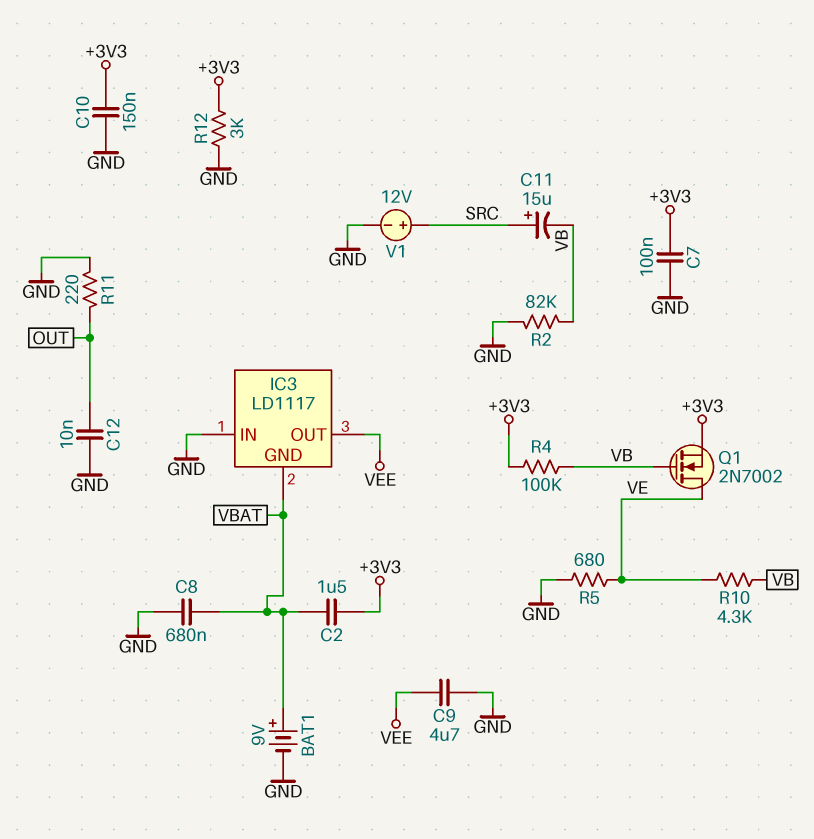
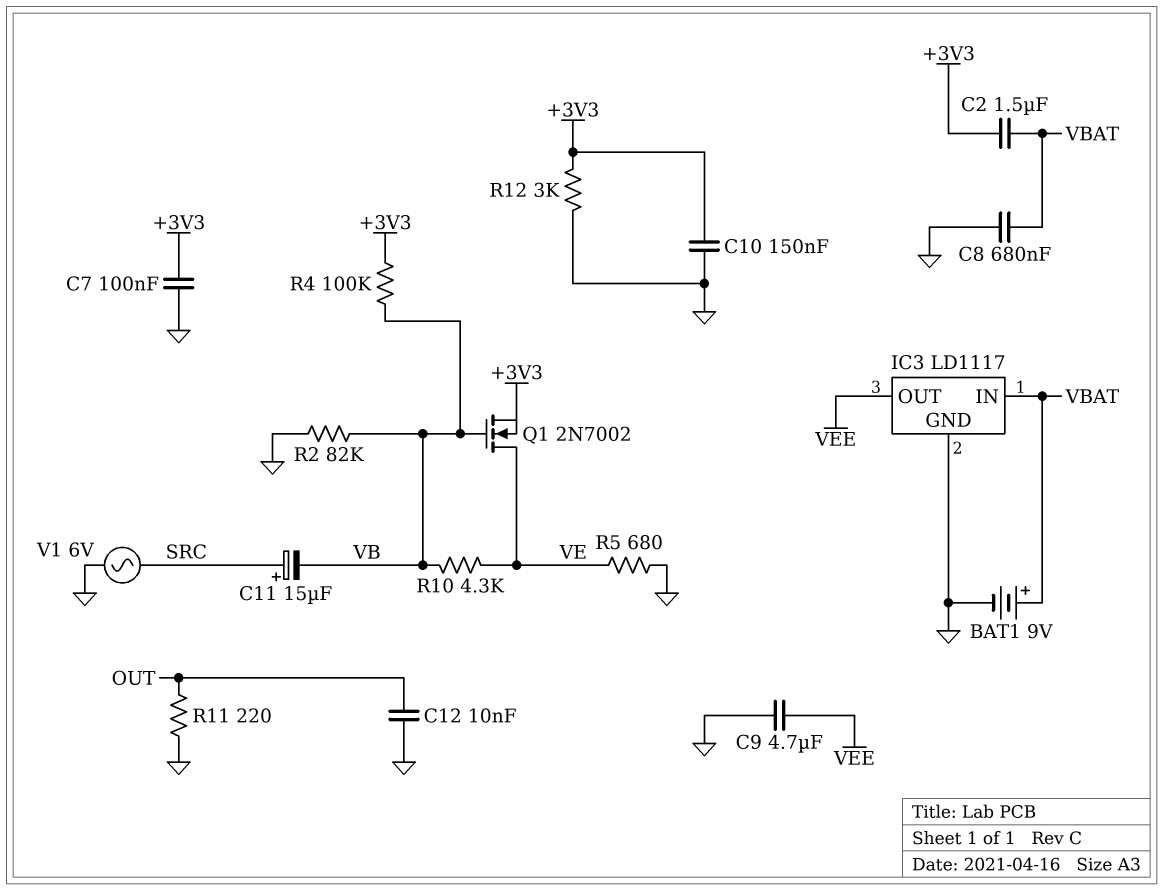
IC3 pin GND: VBAT -> GND
IC3 pin IN: GND -> VBAT
V1: 12V (plus SRC, minus GND) -> AC 6V (GND, SRC)

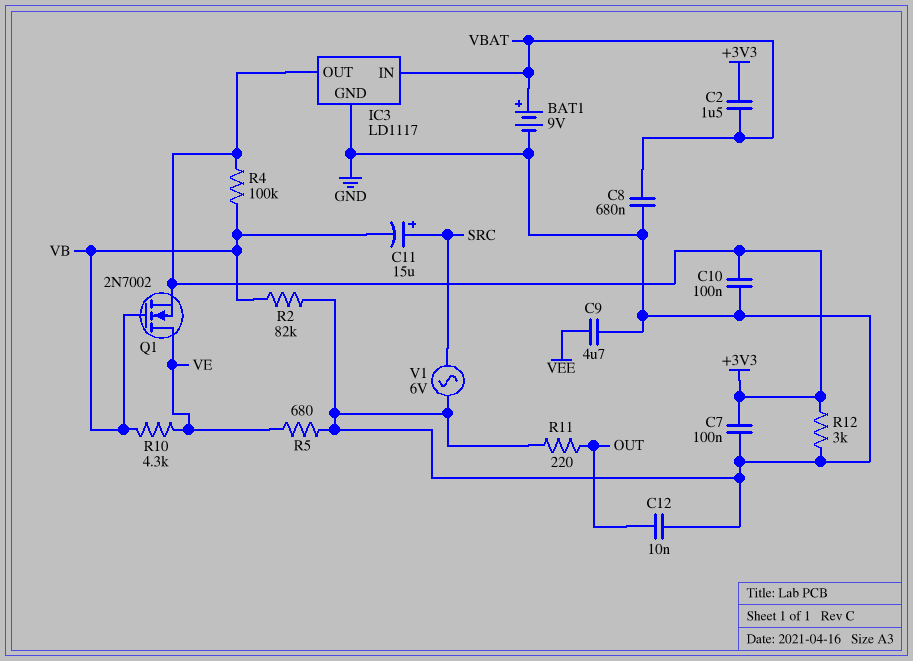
C10: 150nF (+3V3, GND) -> 100nF (+3V3, GND)
IC3 pin OUT: VEE -> +3V3

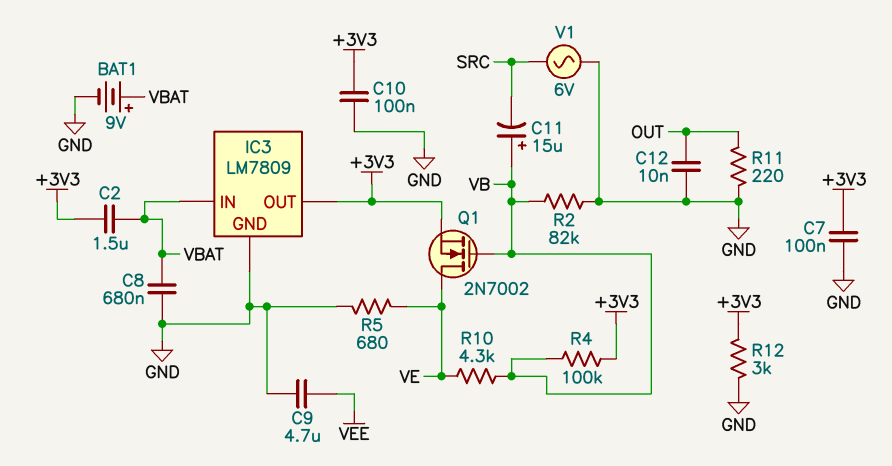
C11: 15uF (plus SRC, minus VB) -> 15uF (plus VB, minus SRC)
IC3: LD1117 -> LM7809

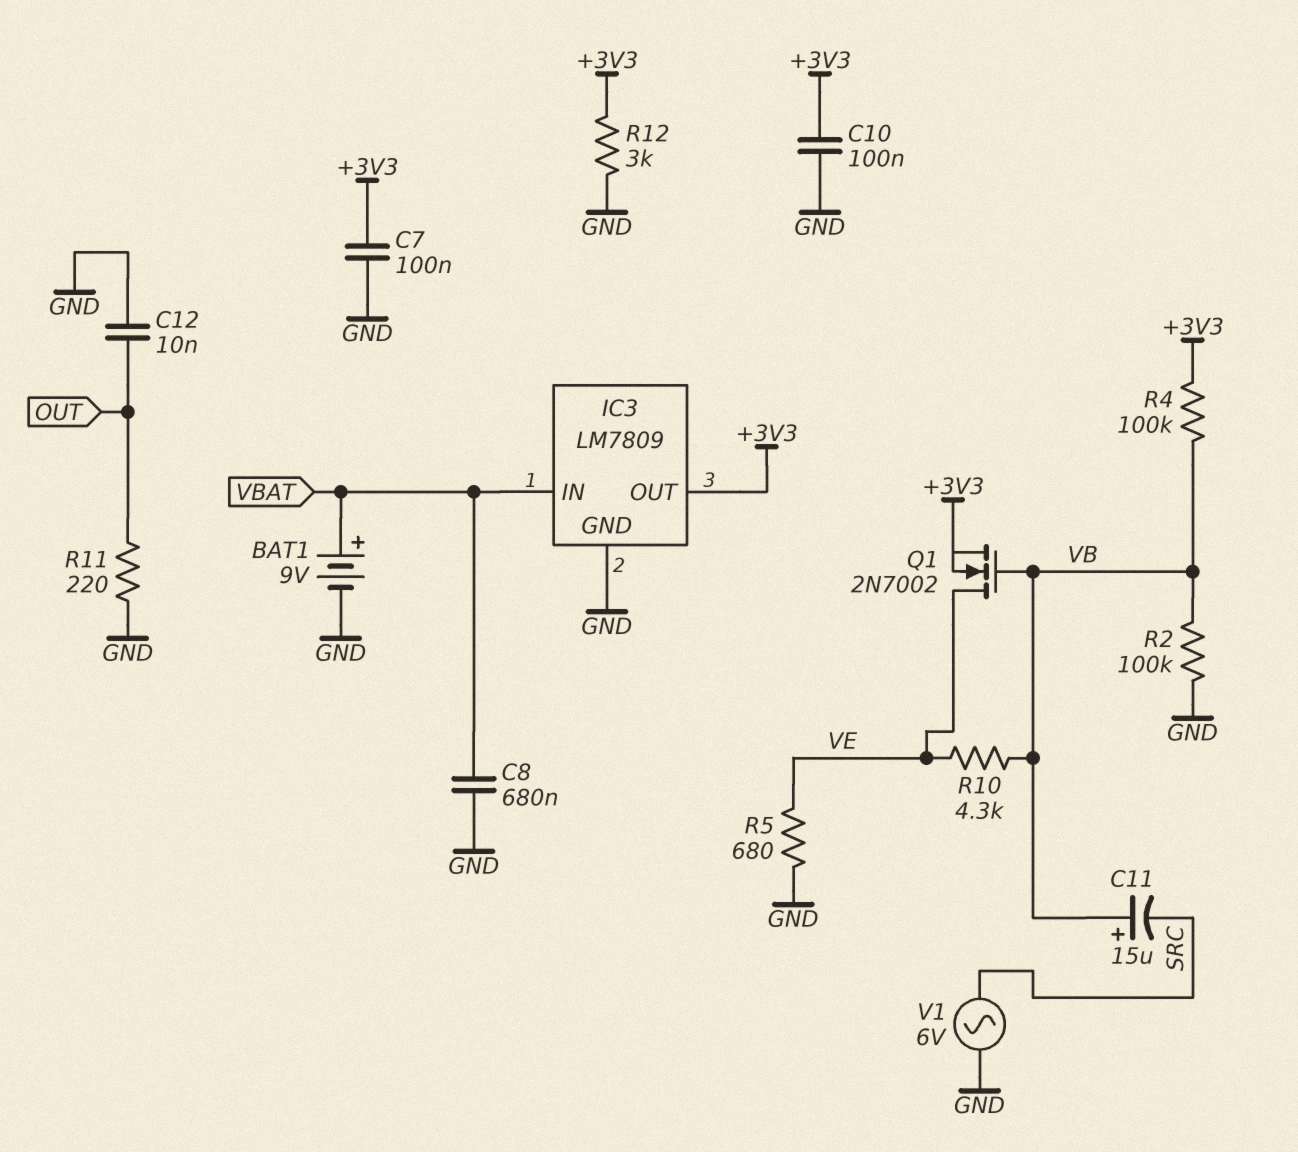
C2: 1.5uF (+3V3, VBAT) -> none
C9: 4.7uF (GND, VEE) -> none
R2: 82k (GND, VB) -> 100k (GND, VB)

